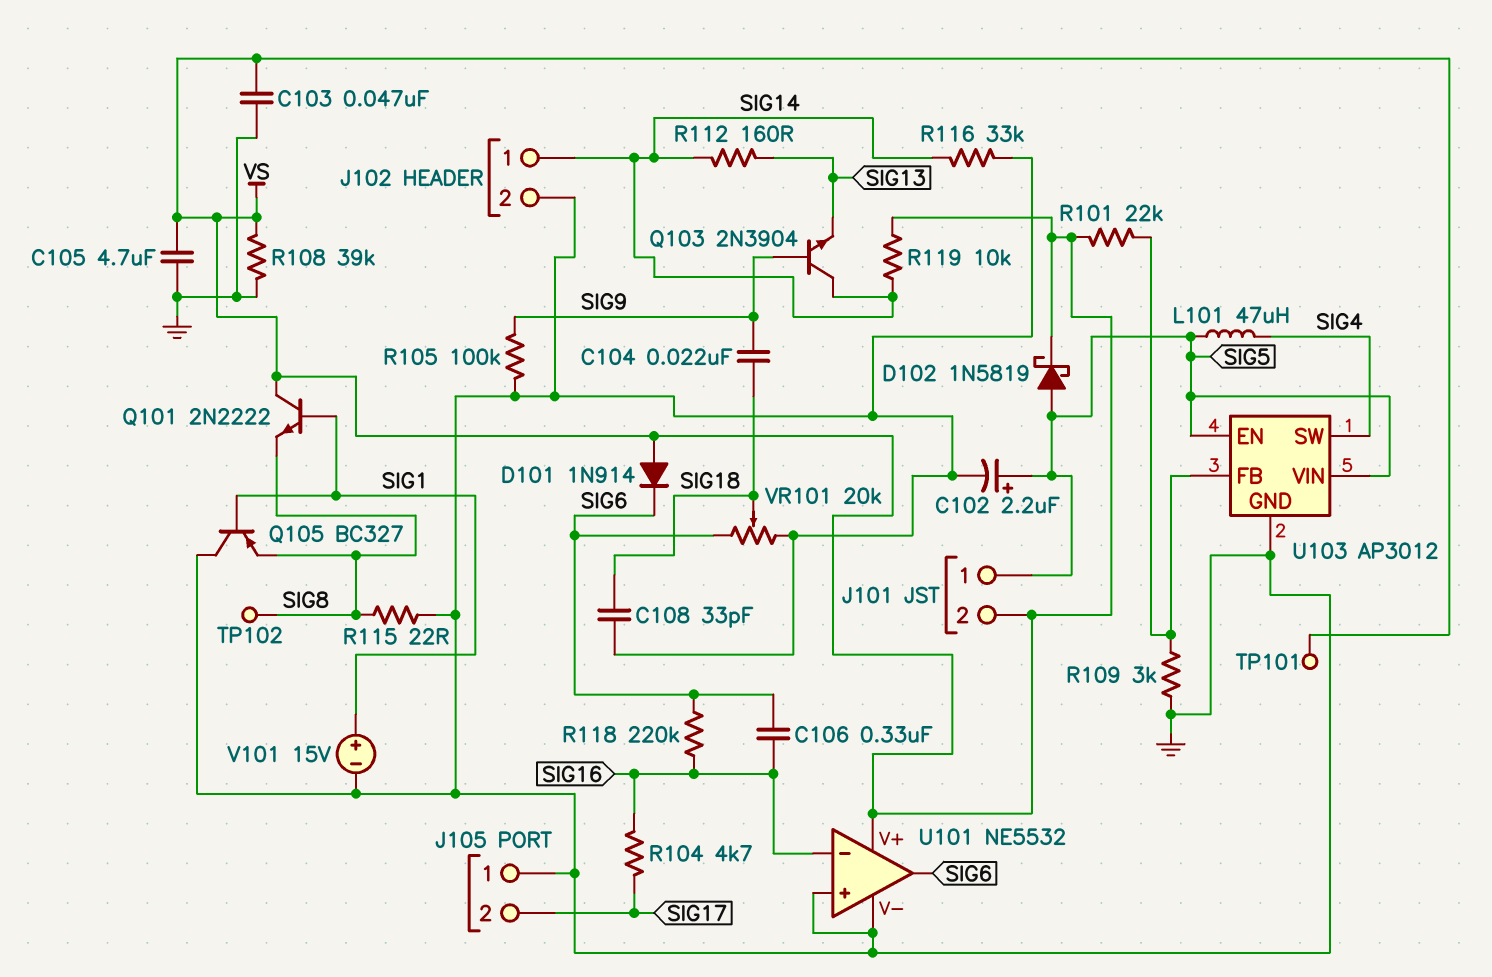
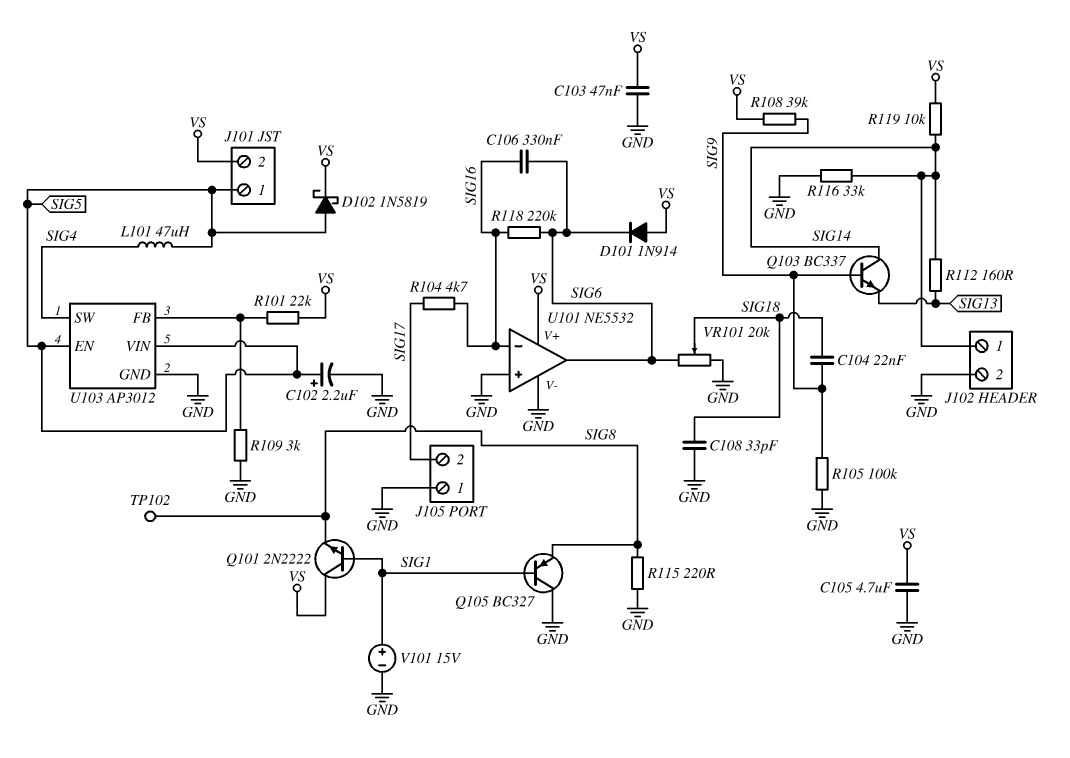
Q103: NPN 2N3904 (B SIG9, C SIG14, E SIG13) -> NPN BC337 (B SIG9, C SIG14, E SIG13)
R108: 39k (GND, VS) -> 39k (SIG9, VS)
R115: 22 (GND, SIG8) -> 220 (GND, SIG8)
TP101: test point (VS) -> none

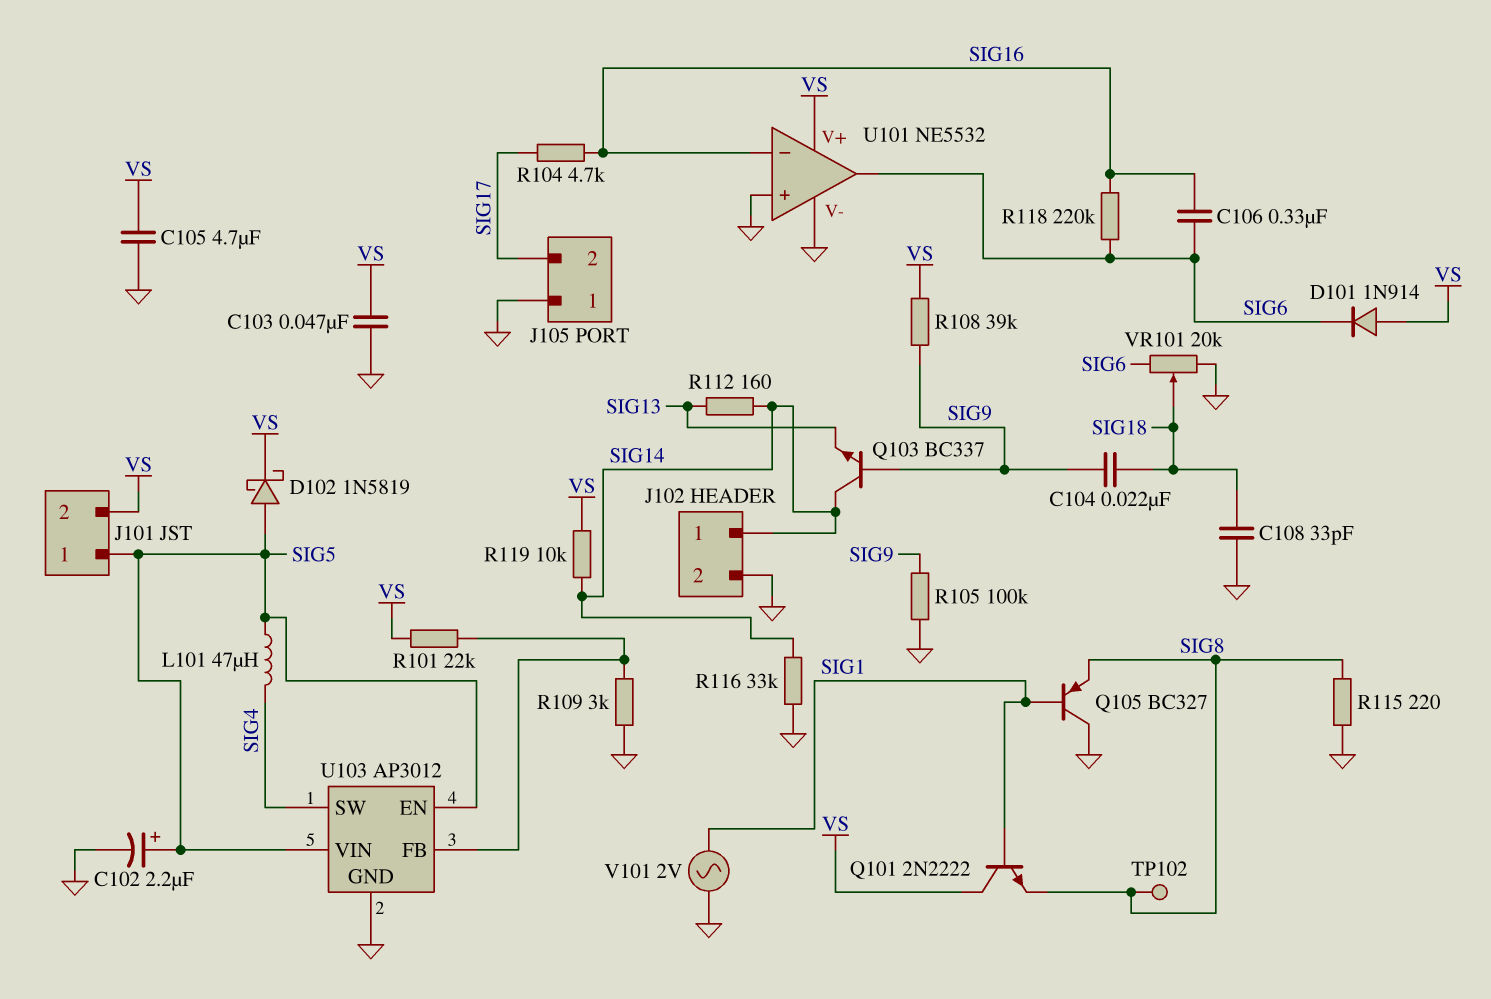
V101: 15V (plus SIG1, minus GND) -> AC 2V (GND, SIG1)

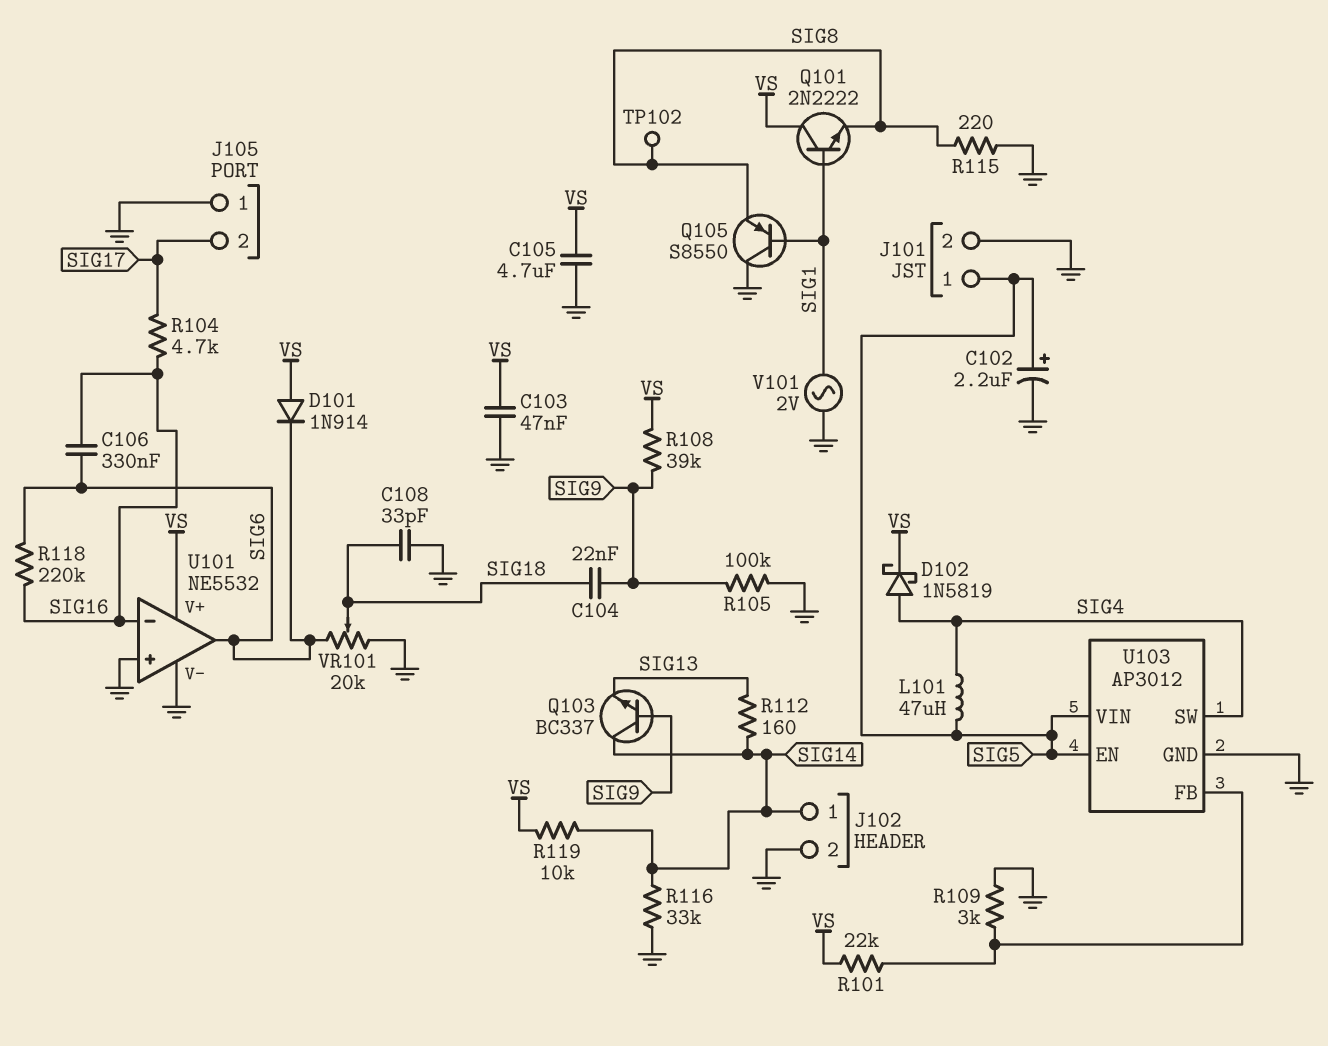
D102: schottky 1N5819 (A SIG5, K VS) -> schottky 1N5819 (A SIG4, K VS)
J101 pin 2: VS -> GND
Q105: PNP BC327 (B SIG1, C GND, E SIG8) -> PNP S8550 (B SIG1, C GND, E SIG8)

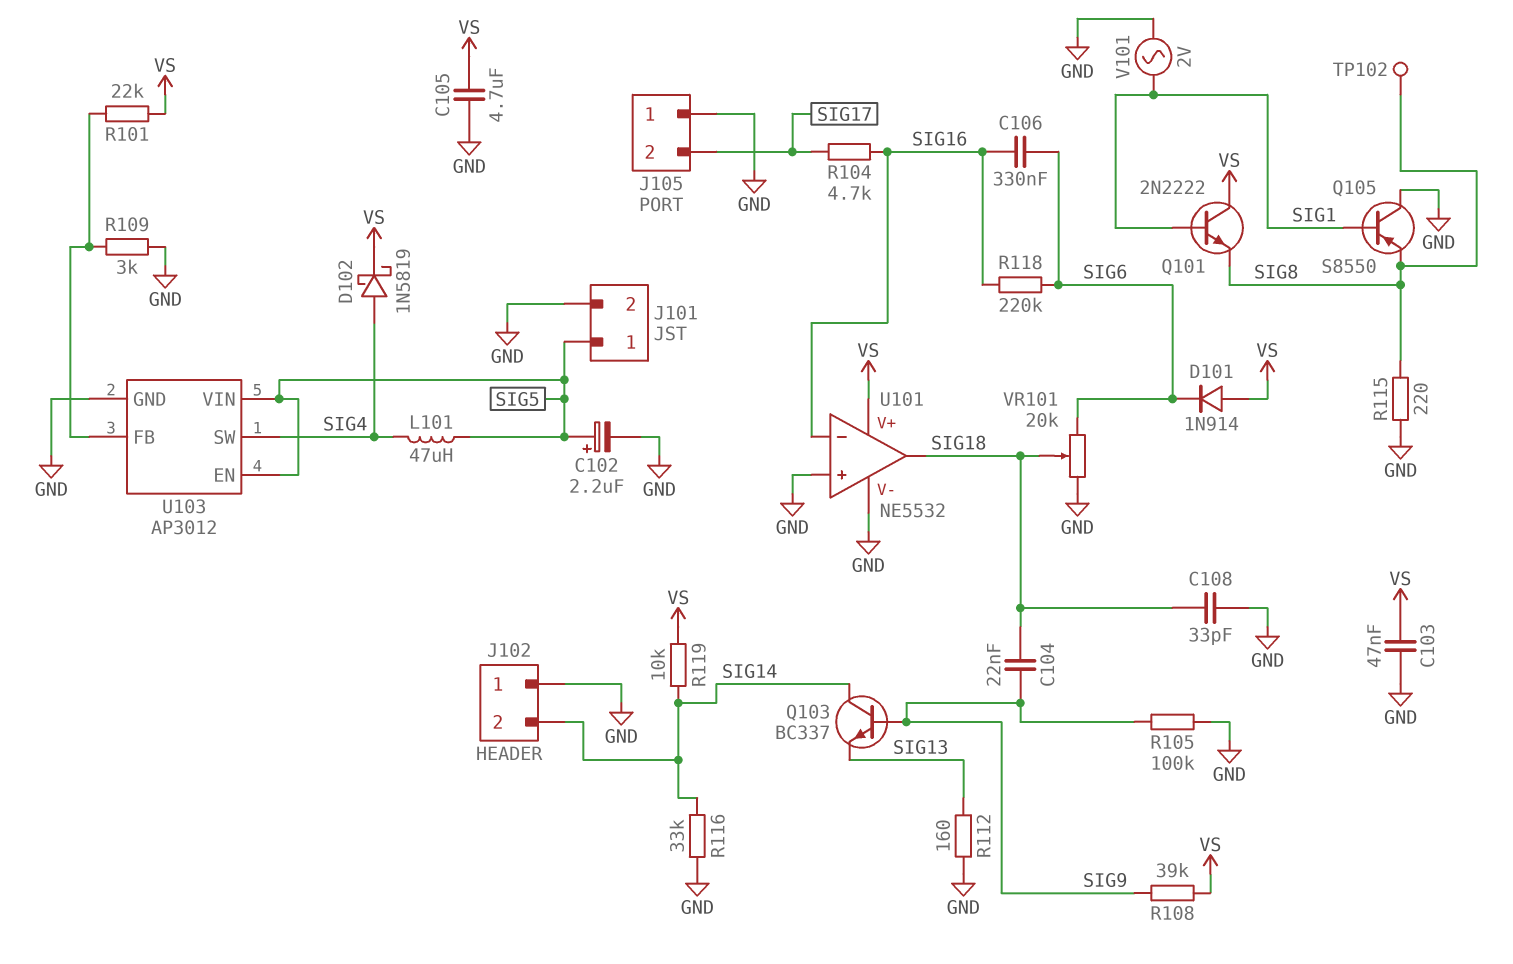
J102 pin 1: SIG14 -> GND
J102 pin 2: GND -> SIG14
R112: 160 (SIG13, SIG14) -> 160 (GND, SIG13)
U101 pin out: SIG6 -> SIG18

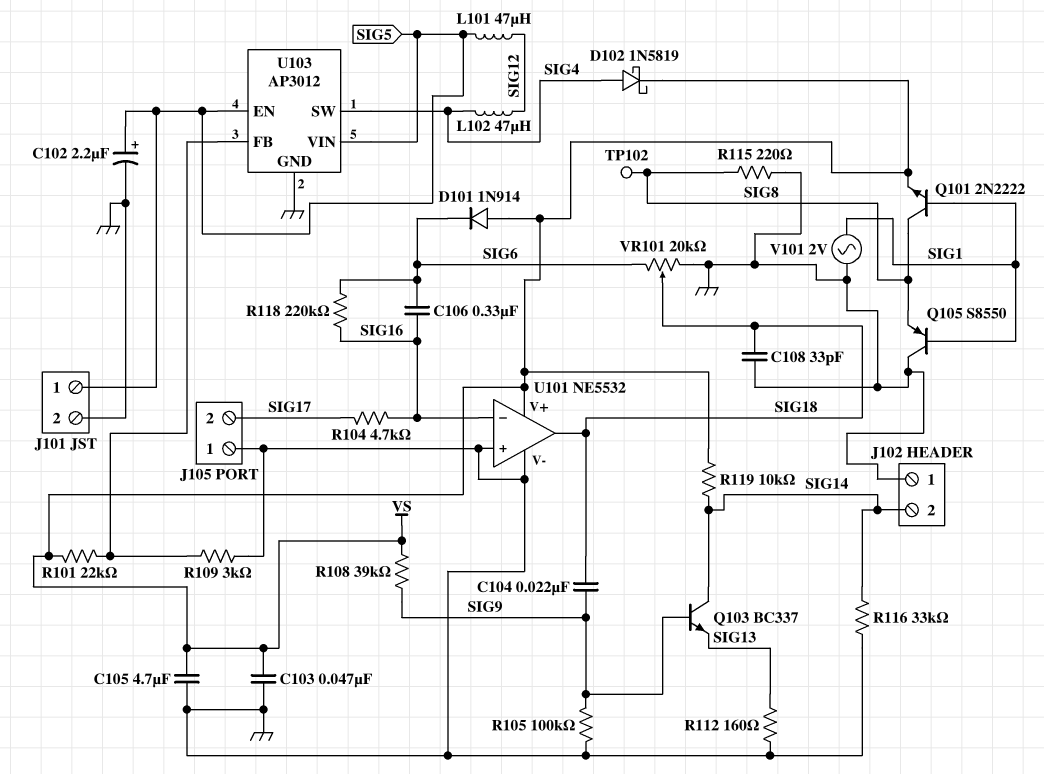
L101: 47uH (SIG4, SIG5) -> 47uH (SIG5, SIG12)
L102: none -> 47uH (SIG4, SIG12)
Q101: NPN 2N2222 (B SIG1, C VS, E SIG8) -> NPN 2N2222 (B SIG1, C SIG8, E VS)

